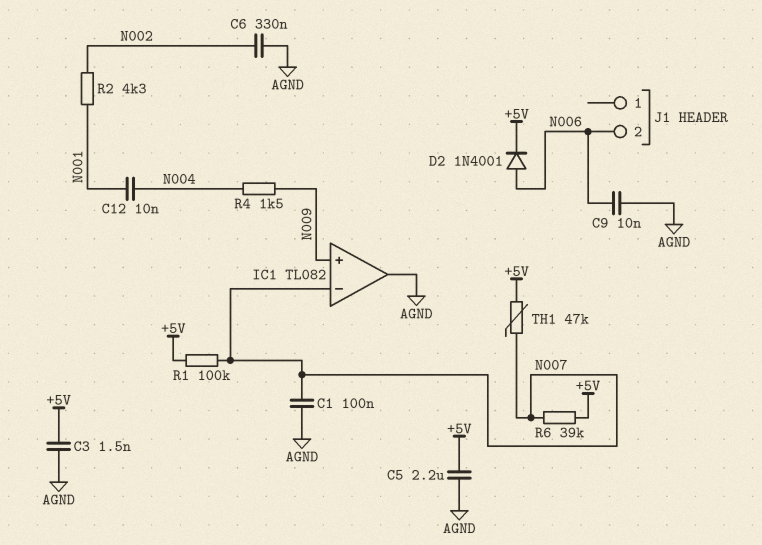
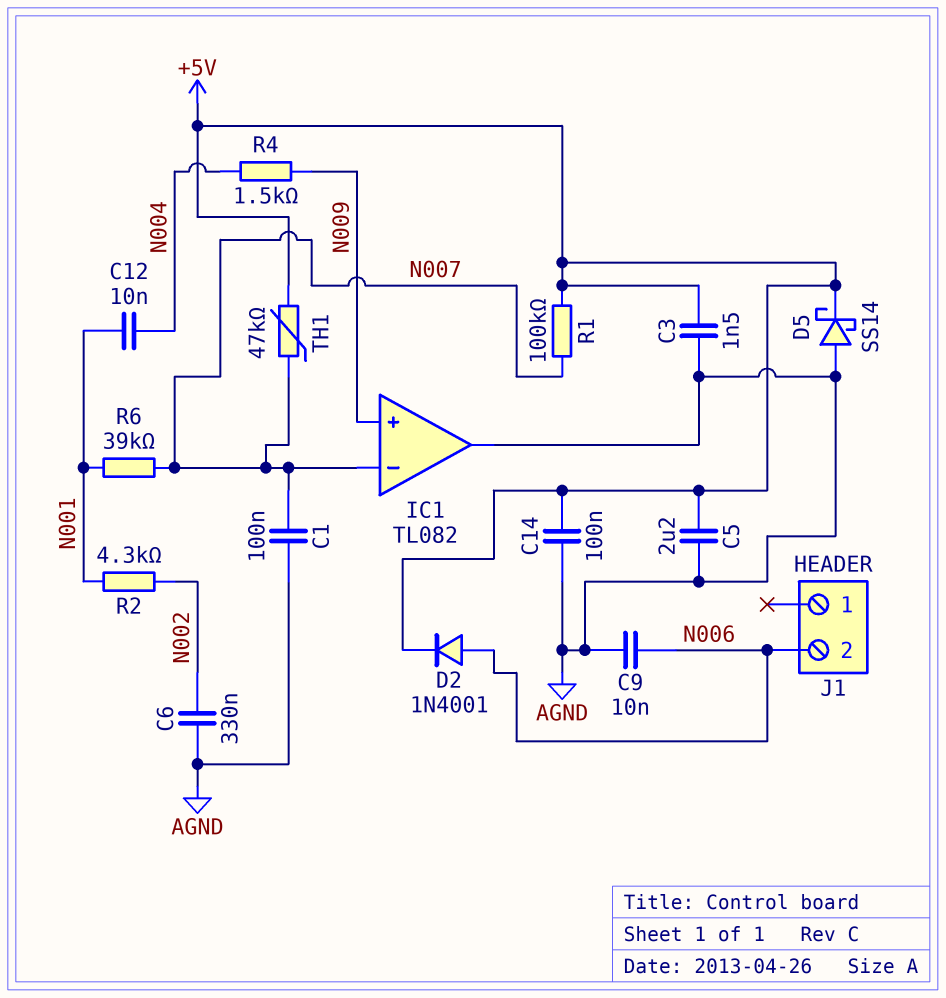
C14: none -> 100nF (+5V, AGND)
D5: none -> schottky SS14 (A AGND, K +5V)
R6: 39k (+5V, N007) -> 39k (N001, N007)

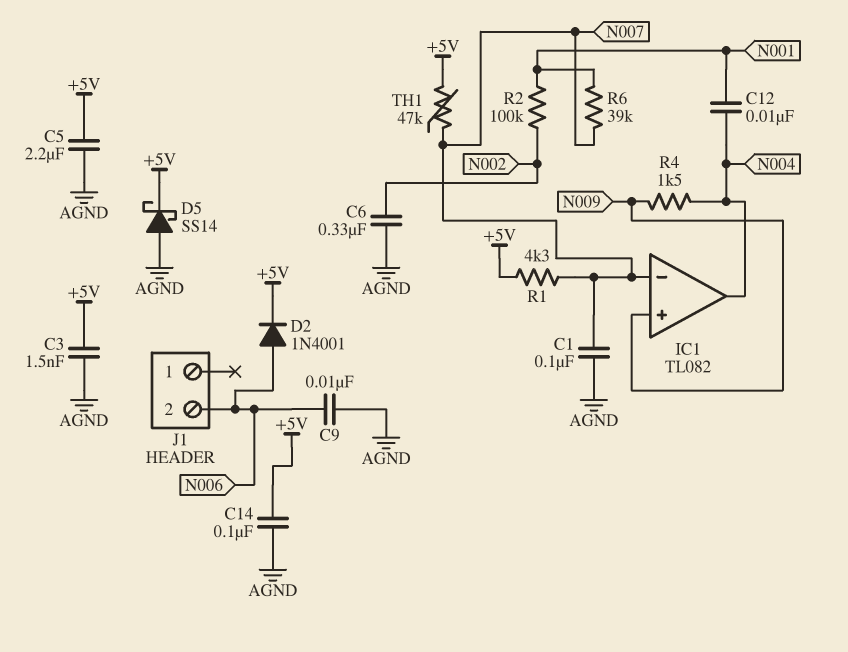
IC1 pin out: AGND -> N004
R1: 100k (+5V, N007) -> 4.3k (+5V, N007)
R2: 4.3k (N001, N002) -> 100k (N001, N002)

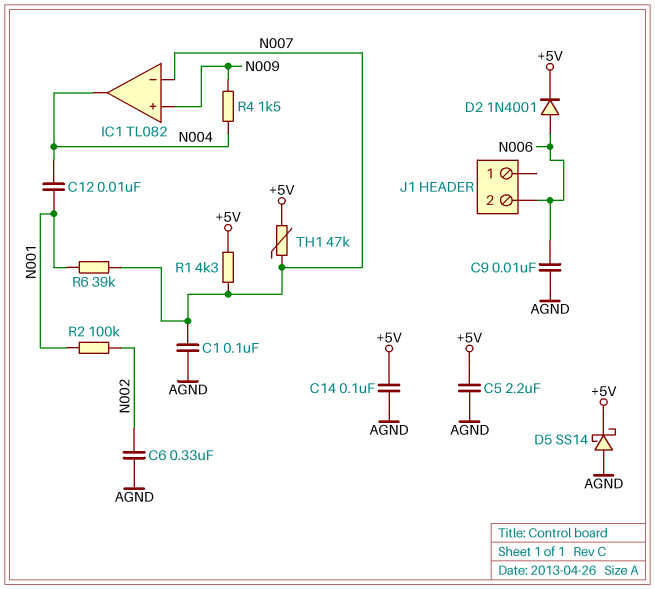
C3: 1.5nF (+5V, AGND) -> none

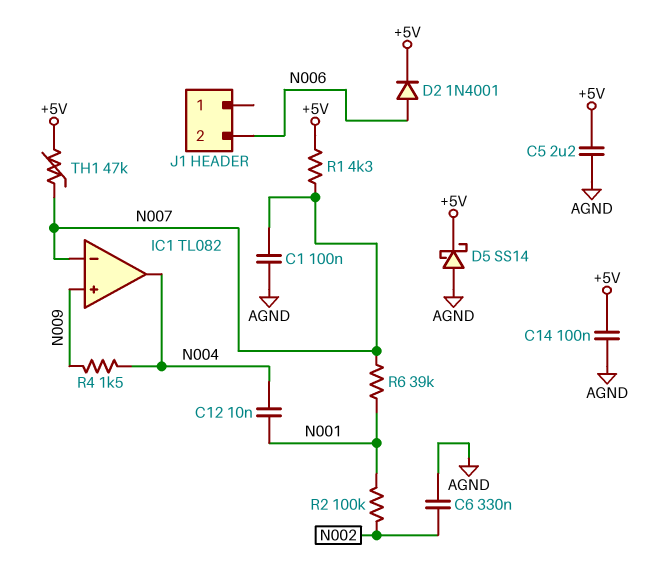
C9: 10nF (AGND, N006) -> none

